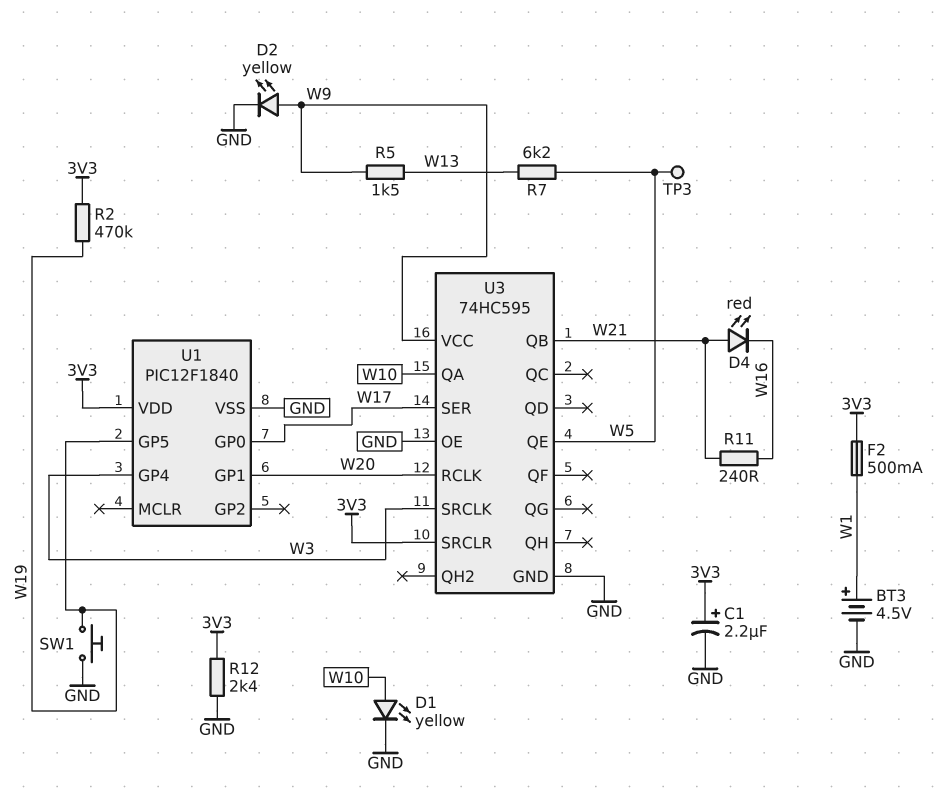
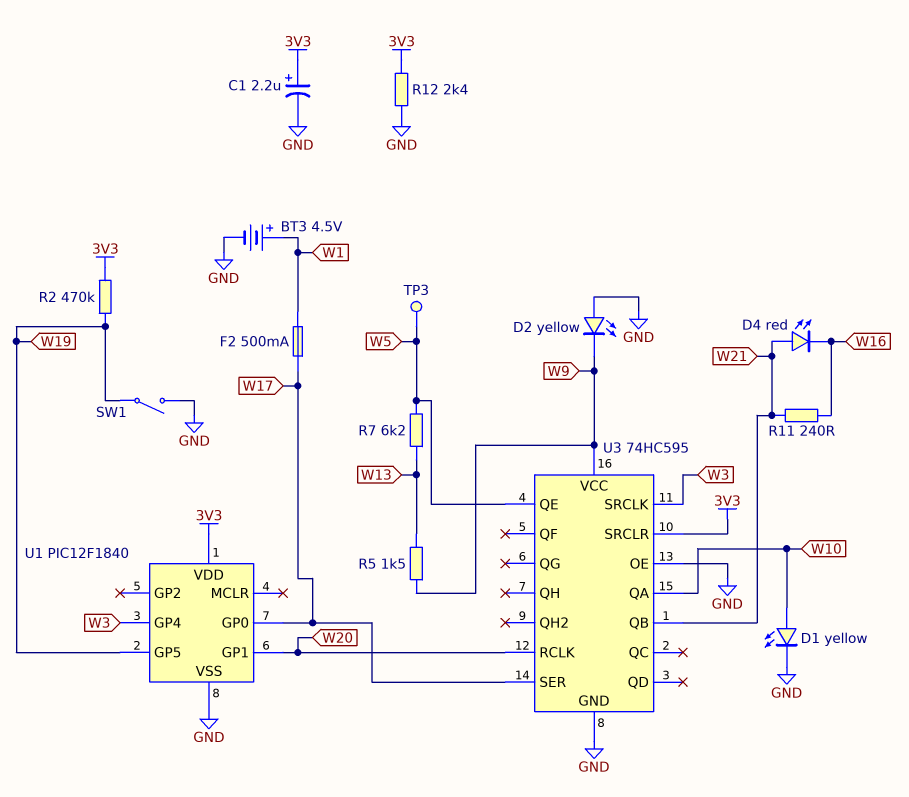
D2: LED yellow (A W9, K GND) -> LED yellow (A GND, K W9)
F2: 500mA (3V3, W1) -> 500mA (W1, W17)
SW1: button (GND, W19) -> switch (GND, W19)

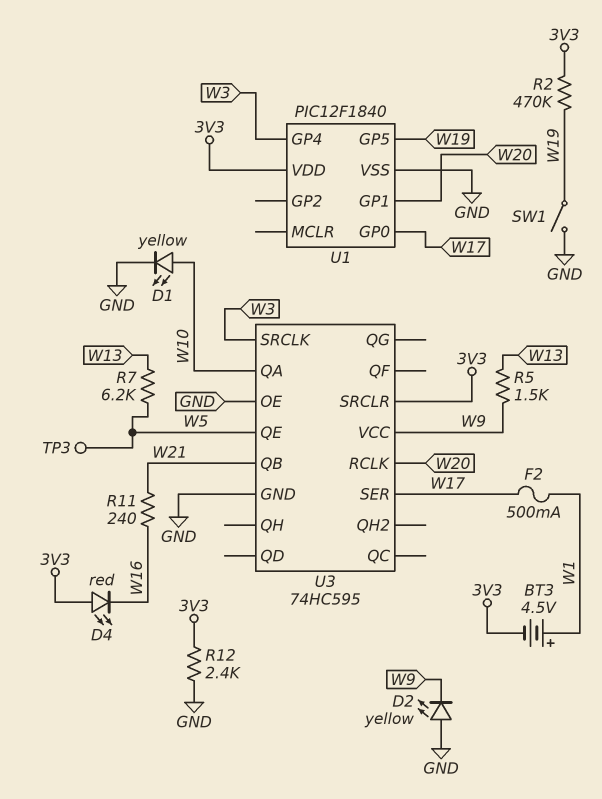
BT3: 4.5V (plus W1, minus GND) -> 4.5V (plus W1, minus 3V3)
C1: 2.2uF (plus 3V3, minus GND) -> none
D4: LED red (A W21, K W16) -> LED red (A 3V3, K W16)

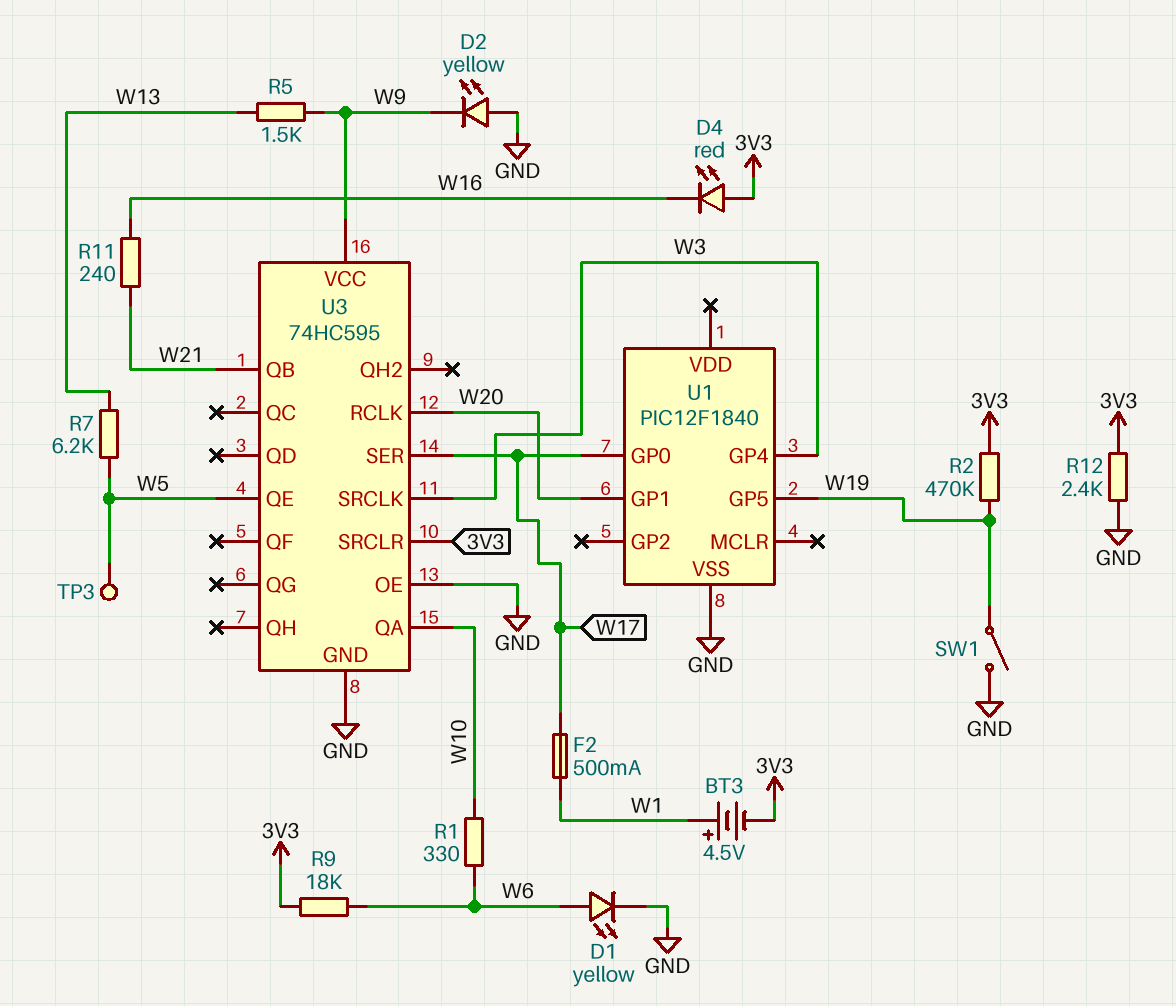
D1: LED yellow (A W10, K GND) -> LED yellow (A W6, K GND)
R1: none -> 330 (W6, W10)
R9: none -> 18k (3V3, W6)
U1 pin VDD: 3V3 -> none

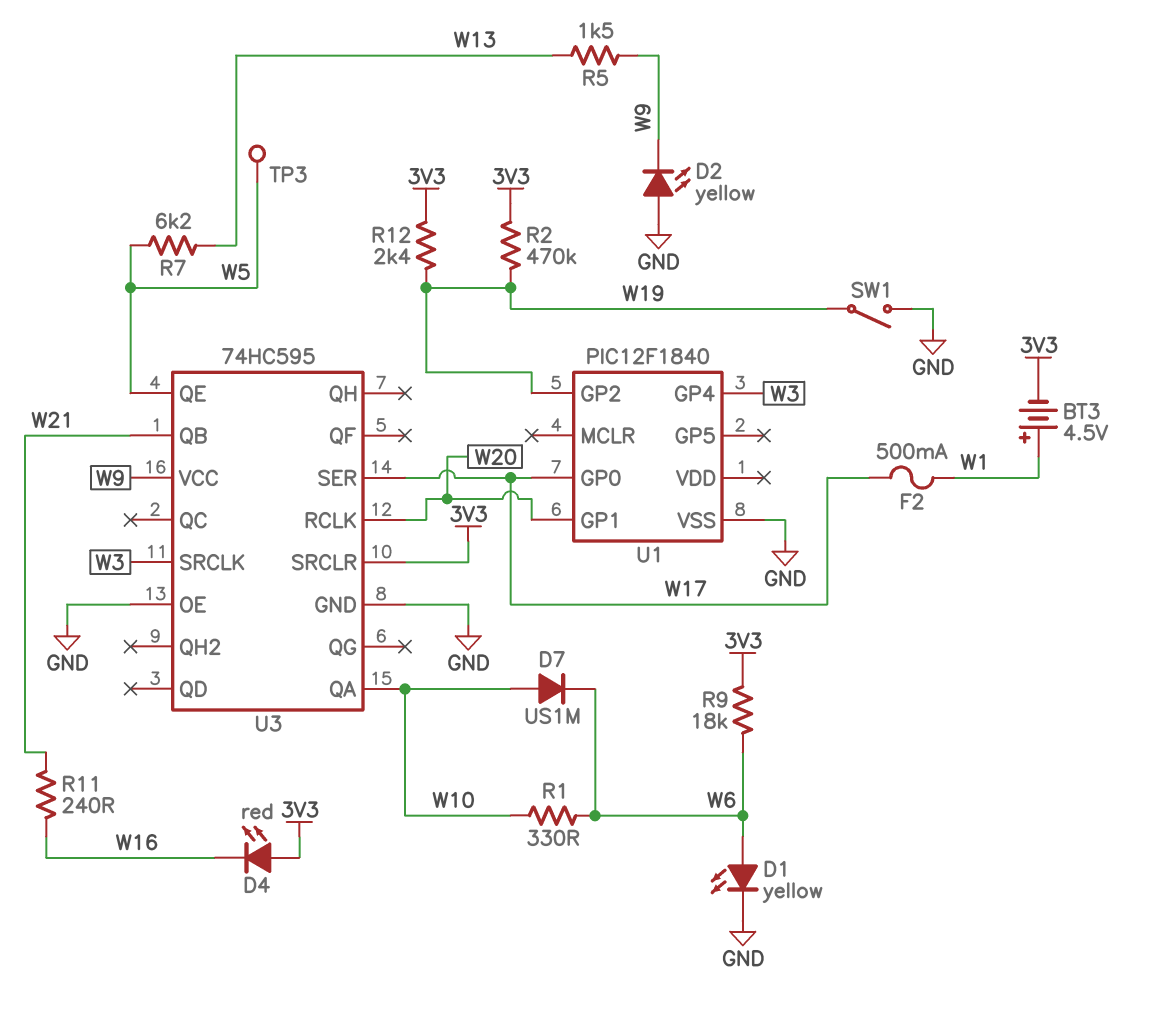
D7: none -> diode US1M (A W10, K W6)
R12: 2.4k (3V3, GND) -> 2.4k (3V3, W19)
U1 pin GP2: none -> W19
U1 pin GP5: W19 -> none

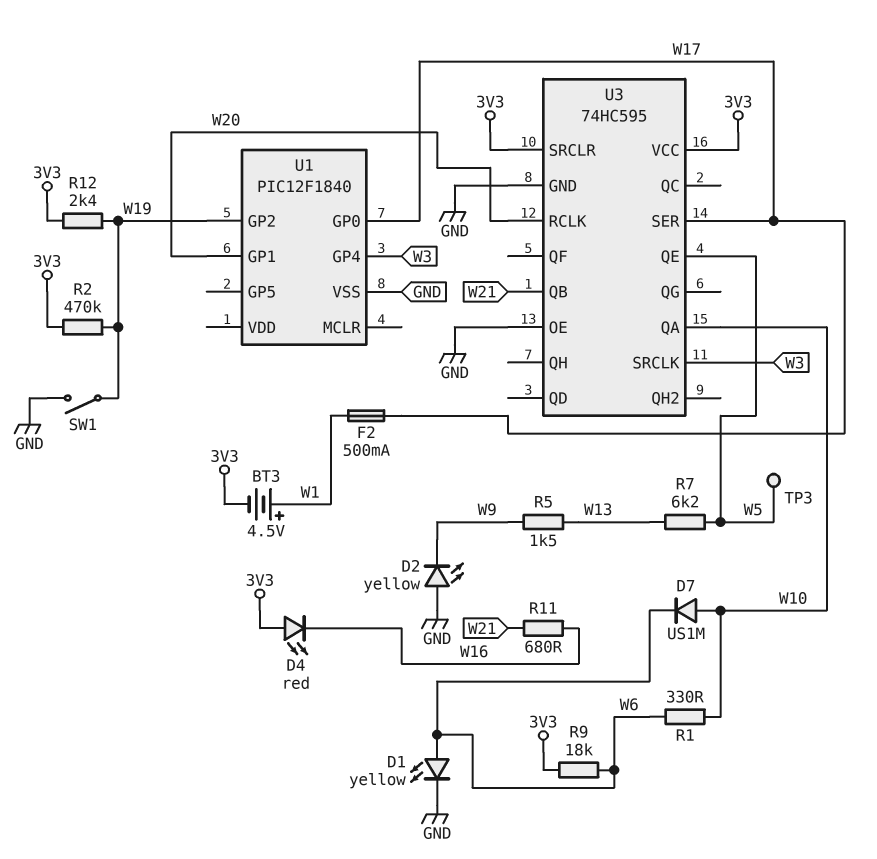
R11: 240 (W16, W21) -> 680 (W16, W21)
U3 pin VCC: W9 -> 3V3

